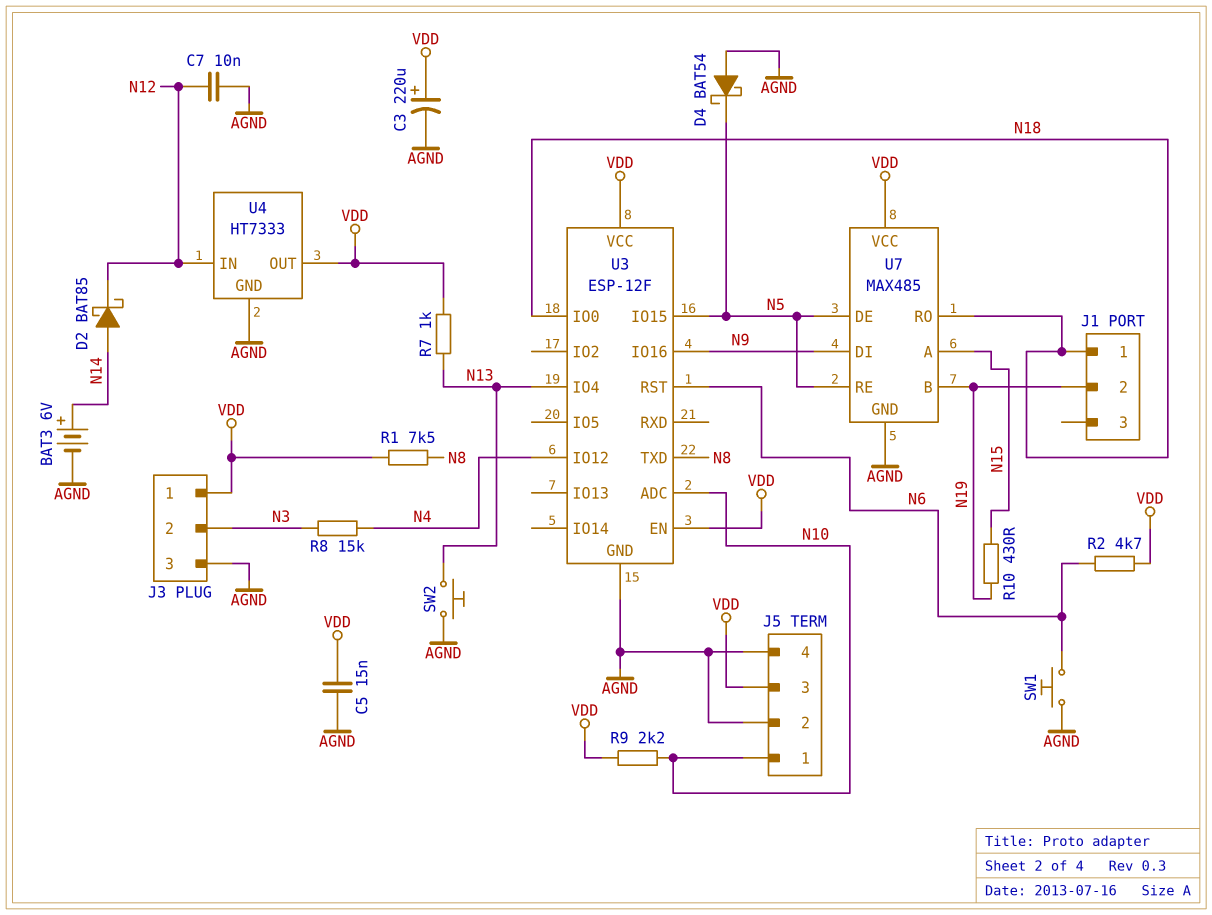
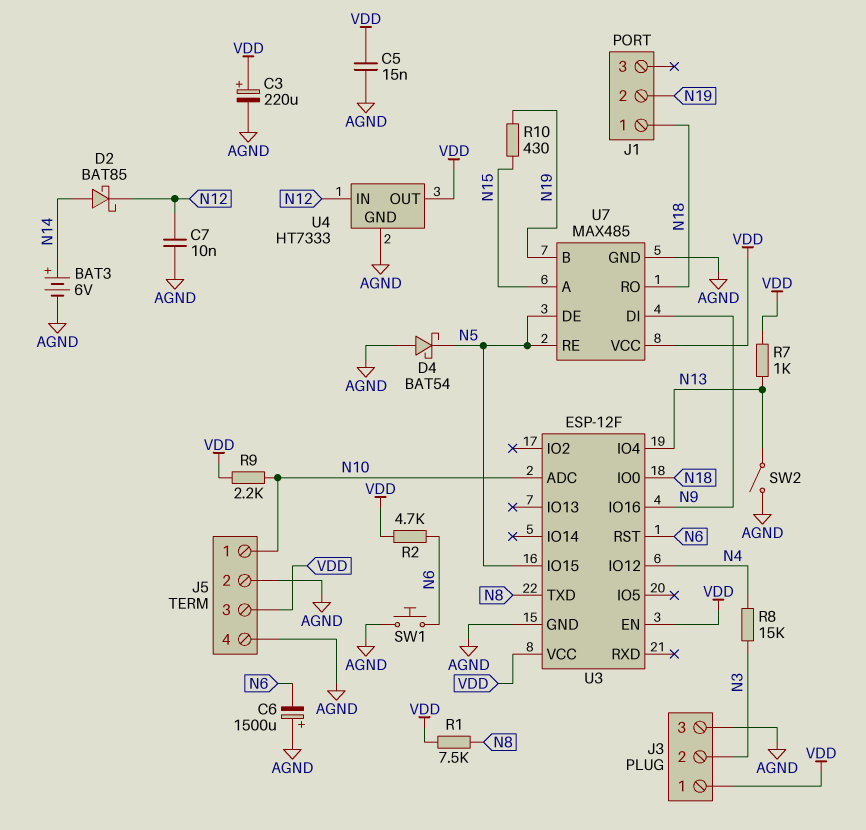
C6: none -> 1500uF (plus AGND, minus N6)
SW2: button (AGND, N13) -> switch (AGND, N13)

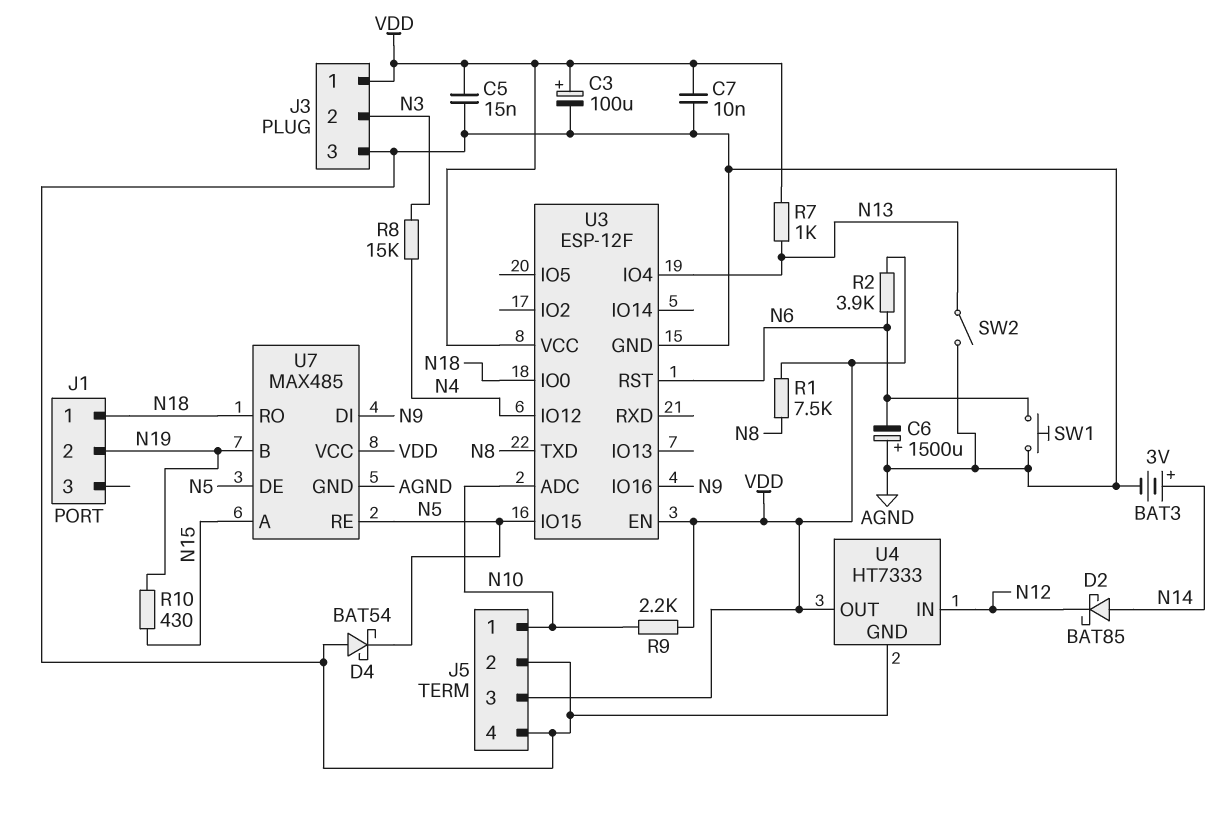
BAT3: 6V (plus N14, minus AGND) -> 3V (plus N14, minus AGND)
C3: 220uF (plus VDD, minus AGND) -> 100uF (plus VDD, minus AGND)
C7: 10nF (AGND, N12) -> 10nF (AGND, VDD)
R2: 4.7k (N6, VDD) -> 3.9k (N6, VDD)

